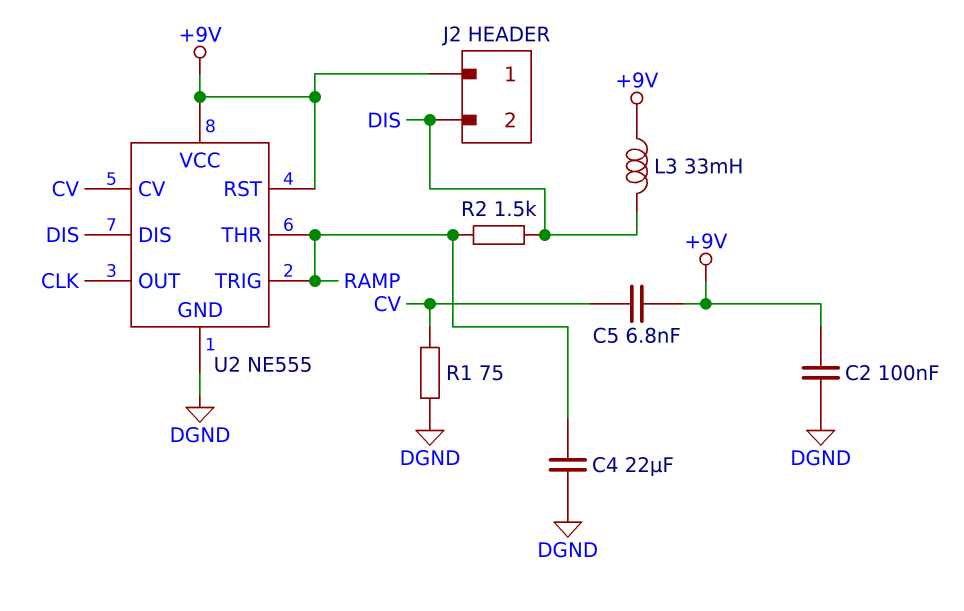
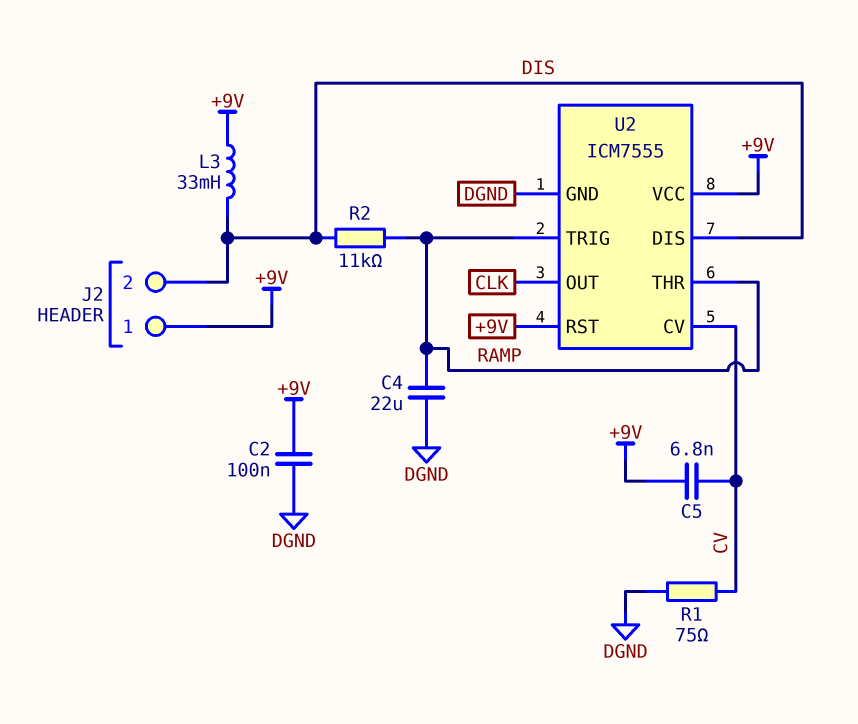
R2: 1.5k (DIS, RAMP) -> 11k (DIS, RAMP)
U2: NE555 -> ICM7555

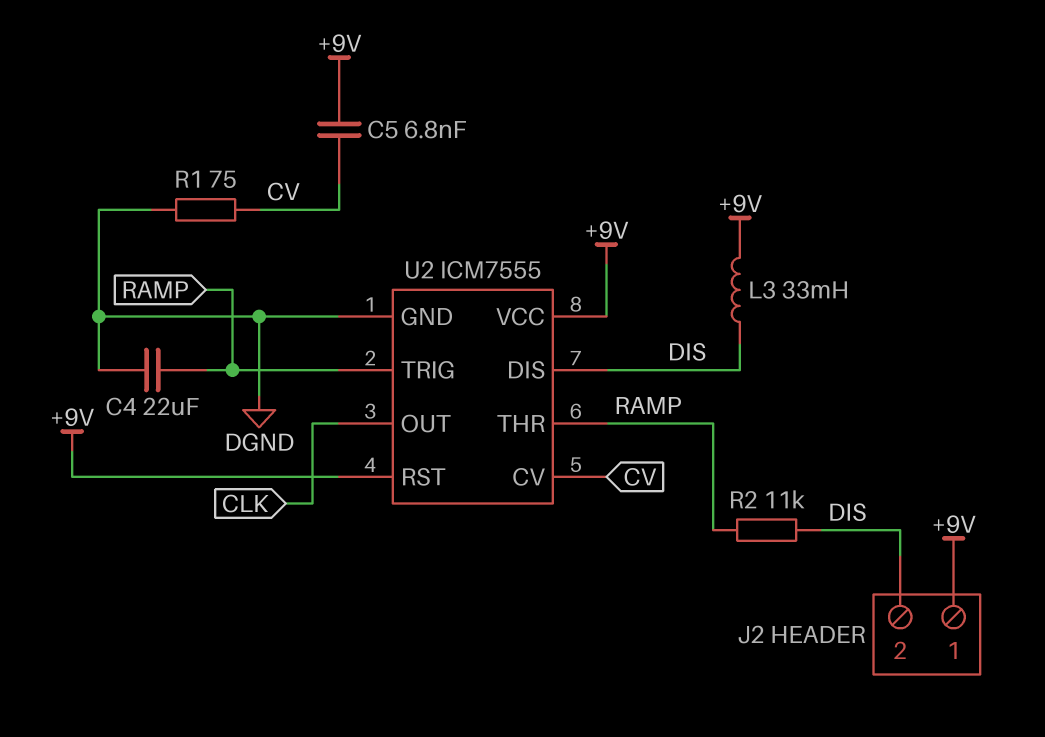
C2: 100nF (+9V, DGND) -> none

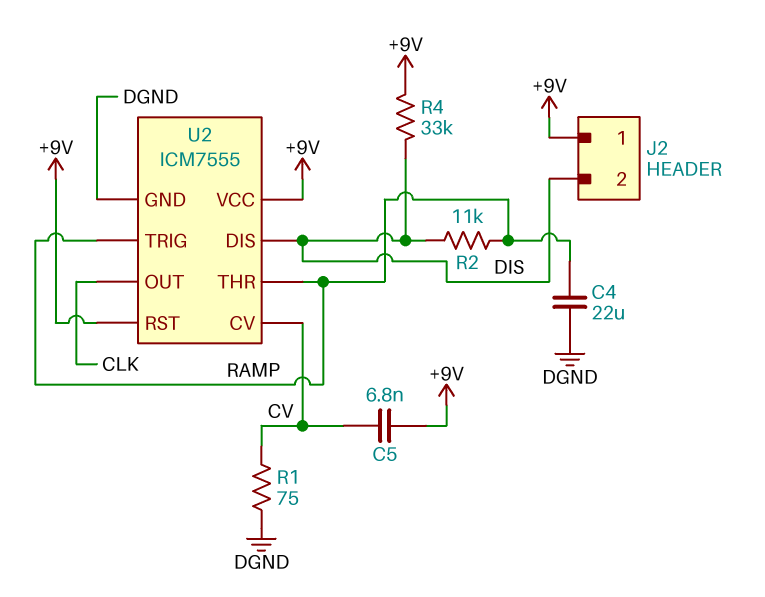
L3: 33mH (+9V, DIS) -> none
R4: none -> 33k (+9V, DIS)

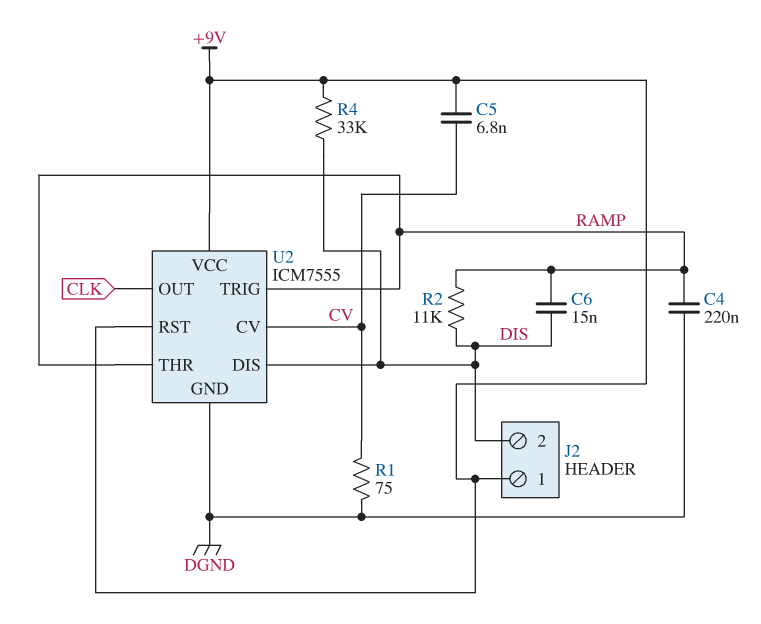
C4: 22uF (DGND, RAMP) -> 220nF (DGND, RAMP)
C6: none -> 15nF (DIS, RAMP)

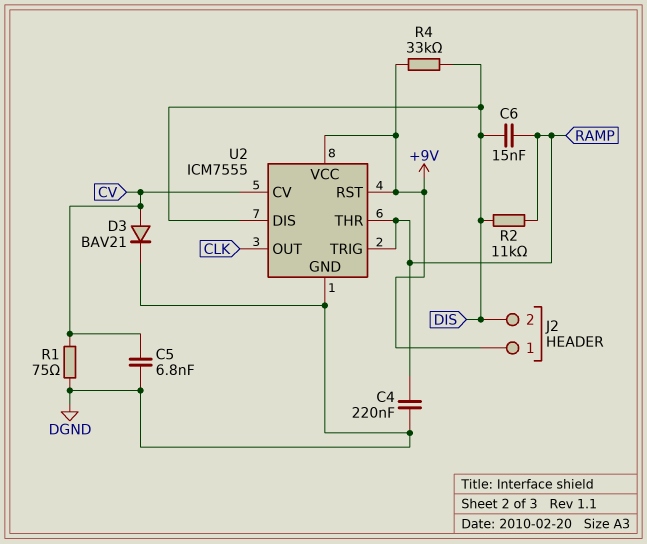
C5: 6.8nF (+9V, CV) -> 6.8nF (CV, DGND)
D3: none -> diode BAV21 (A CV, K DGND)

